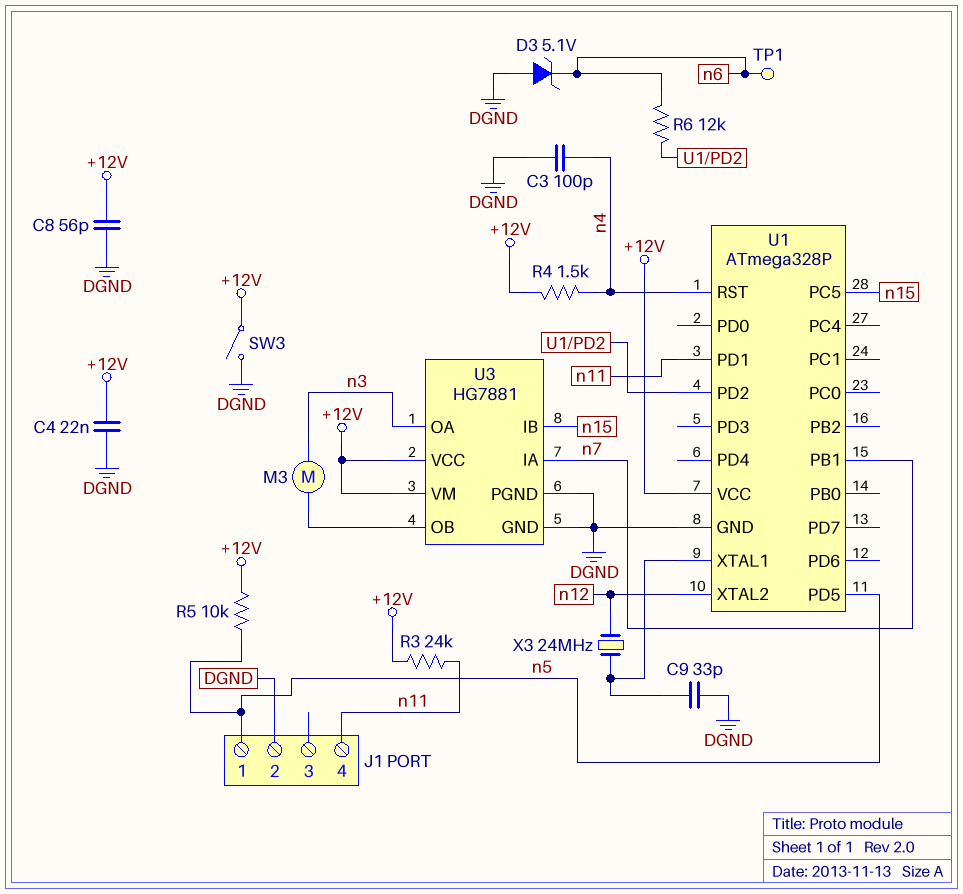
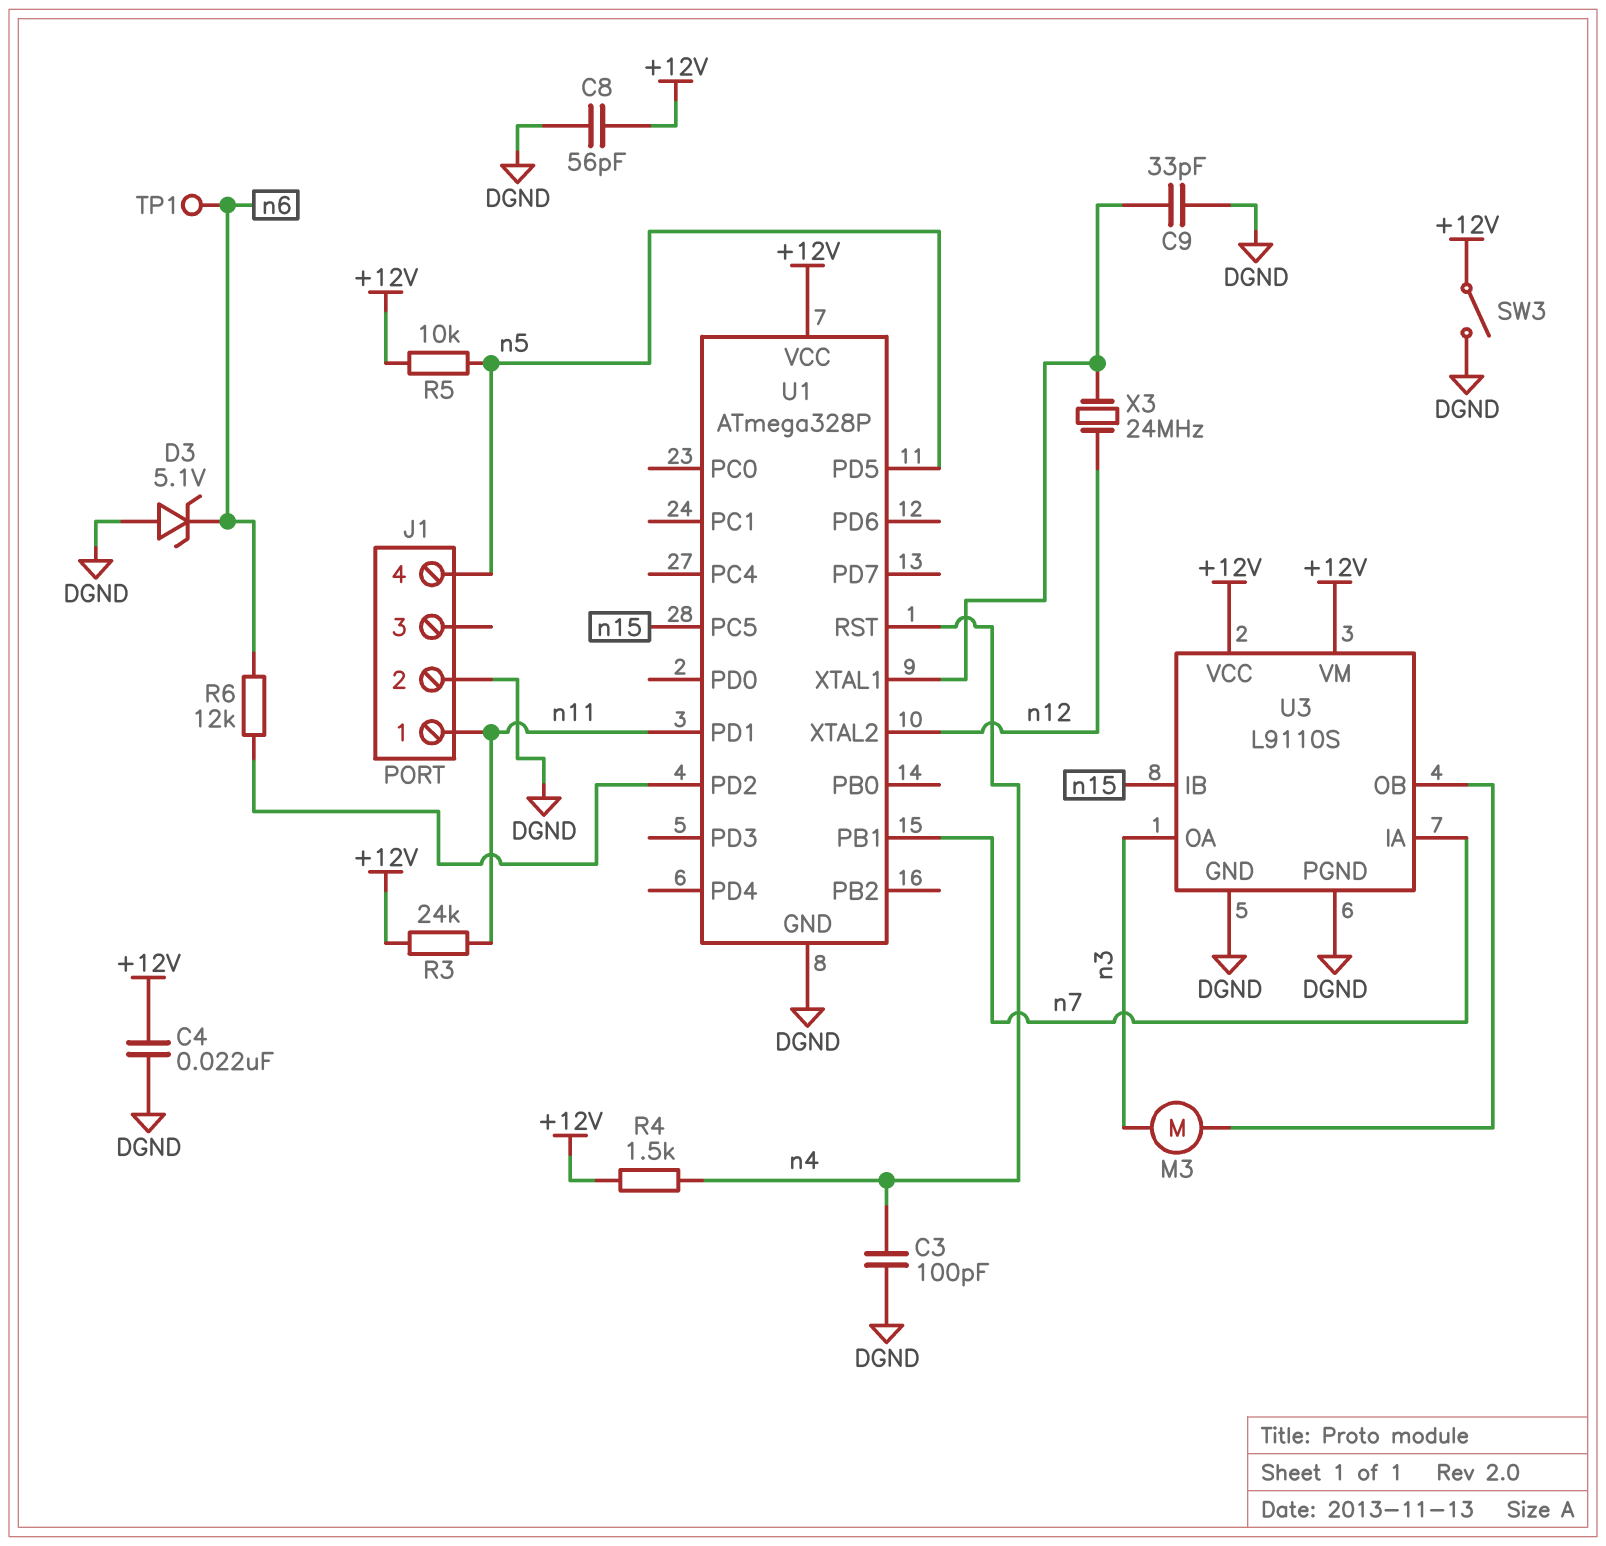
J1 pin 1: n5 -> n11
J1 pin 4: n11 -> n5
U3: HG7881 -> L9110S

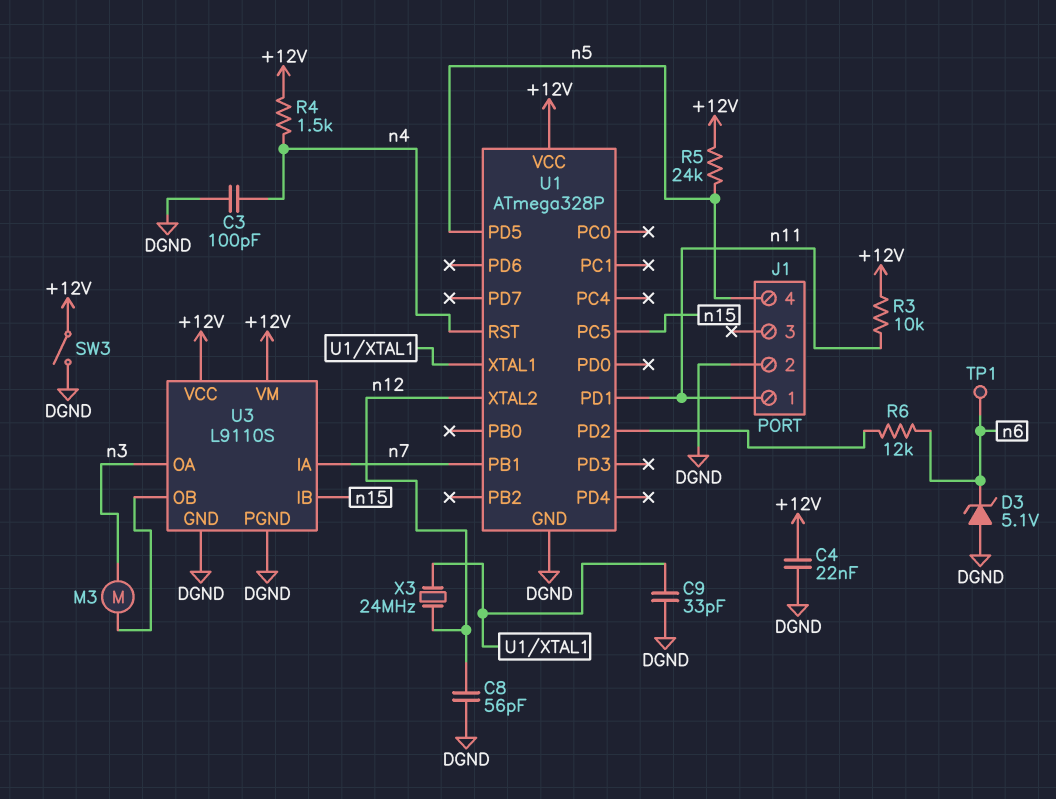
C8: 56pF (+12V, DGND) -> 56pF (DGND, n12)
R3: 24k (+12V, n11) -> 10k (+12V, n11)
R5: 10k (+12V, n5) -> 24k (+12V, n5)

